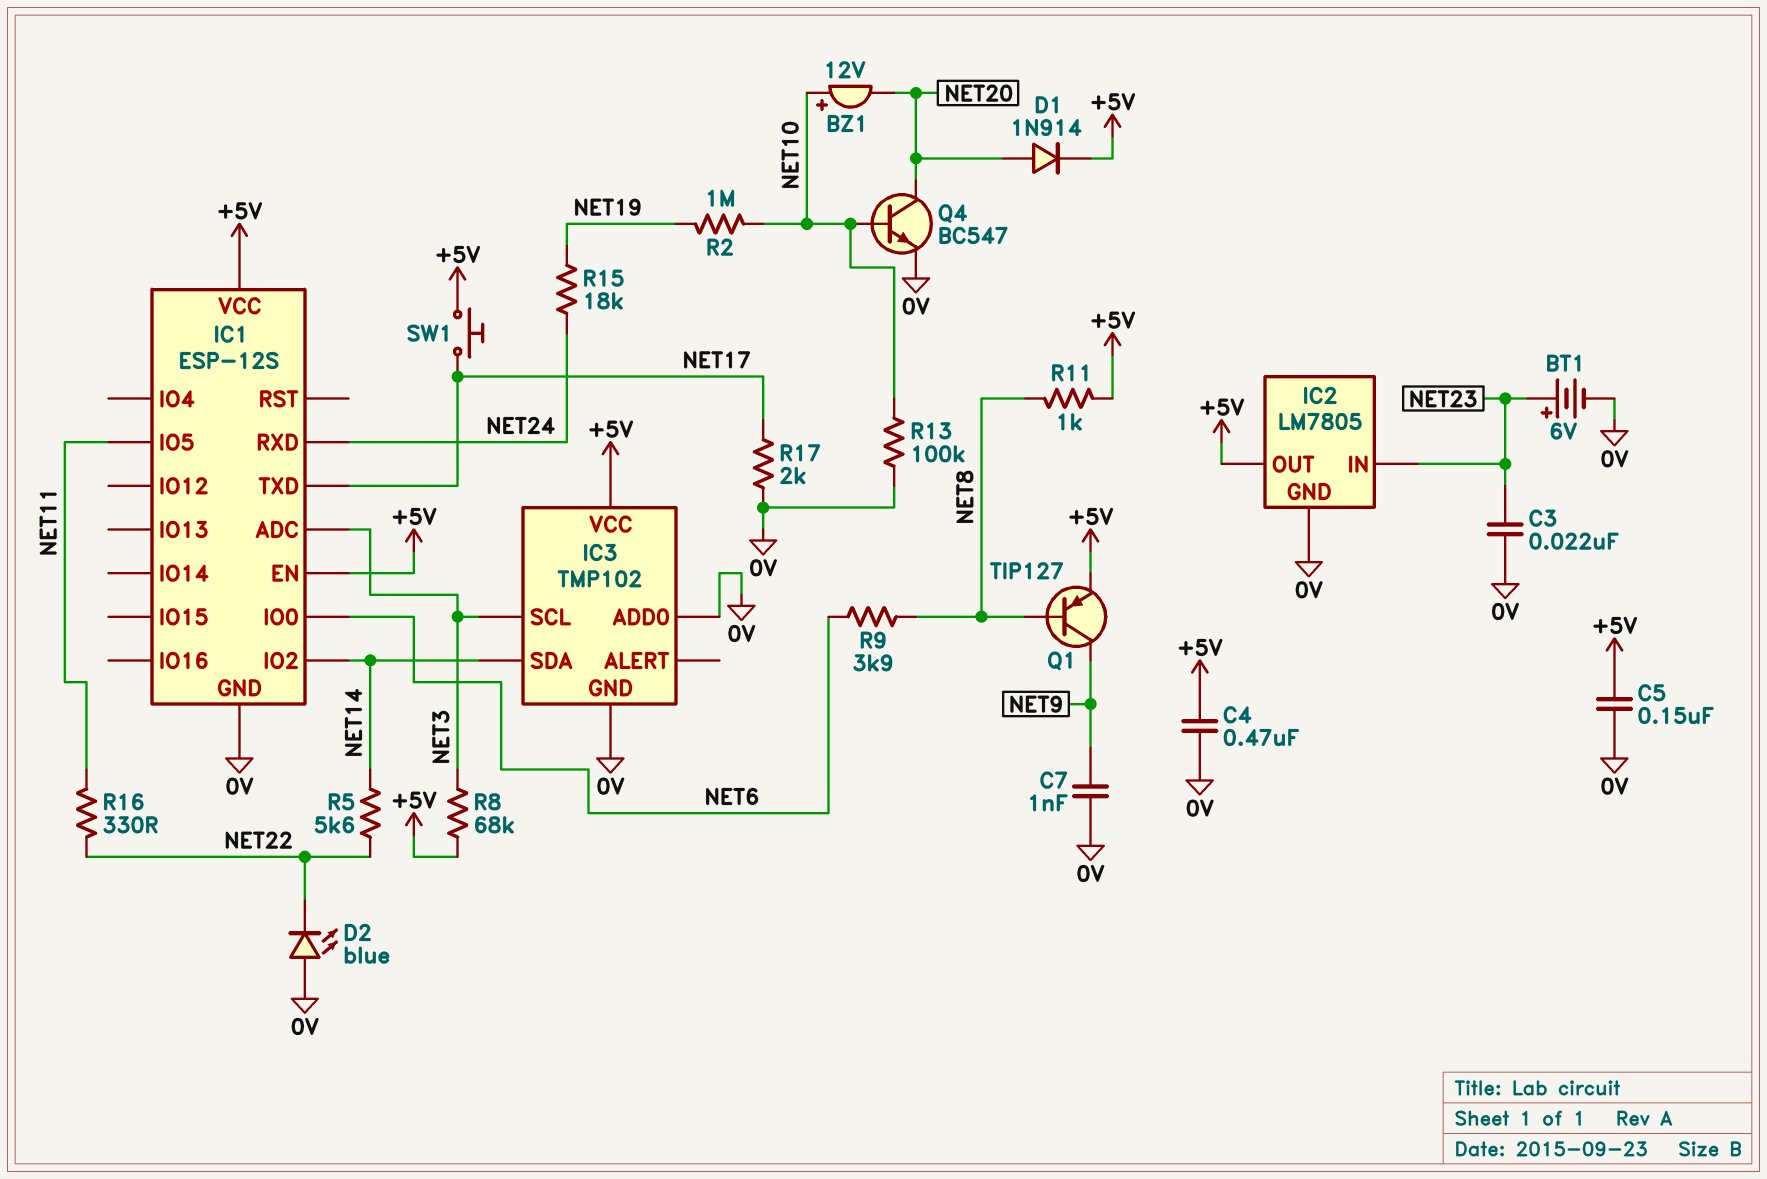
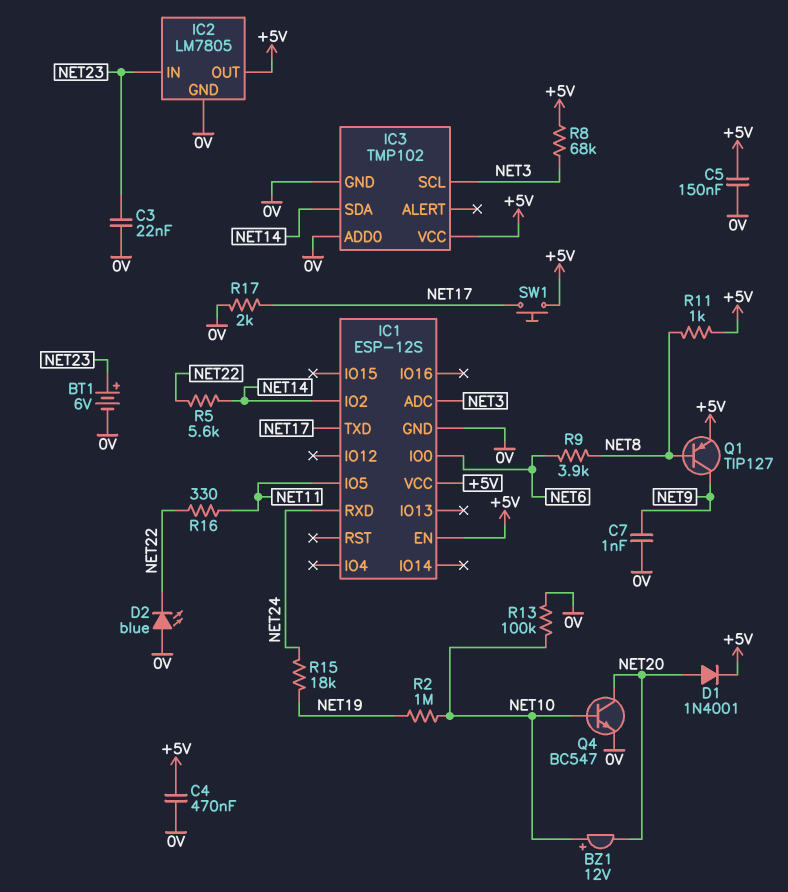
D1: diode 1N914 (A NET20, K +5V) -> diode 1N4001 (A NET20, K +5V)

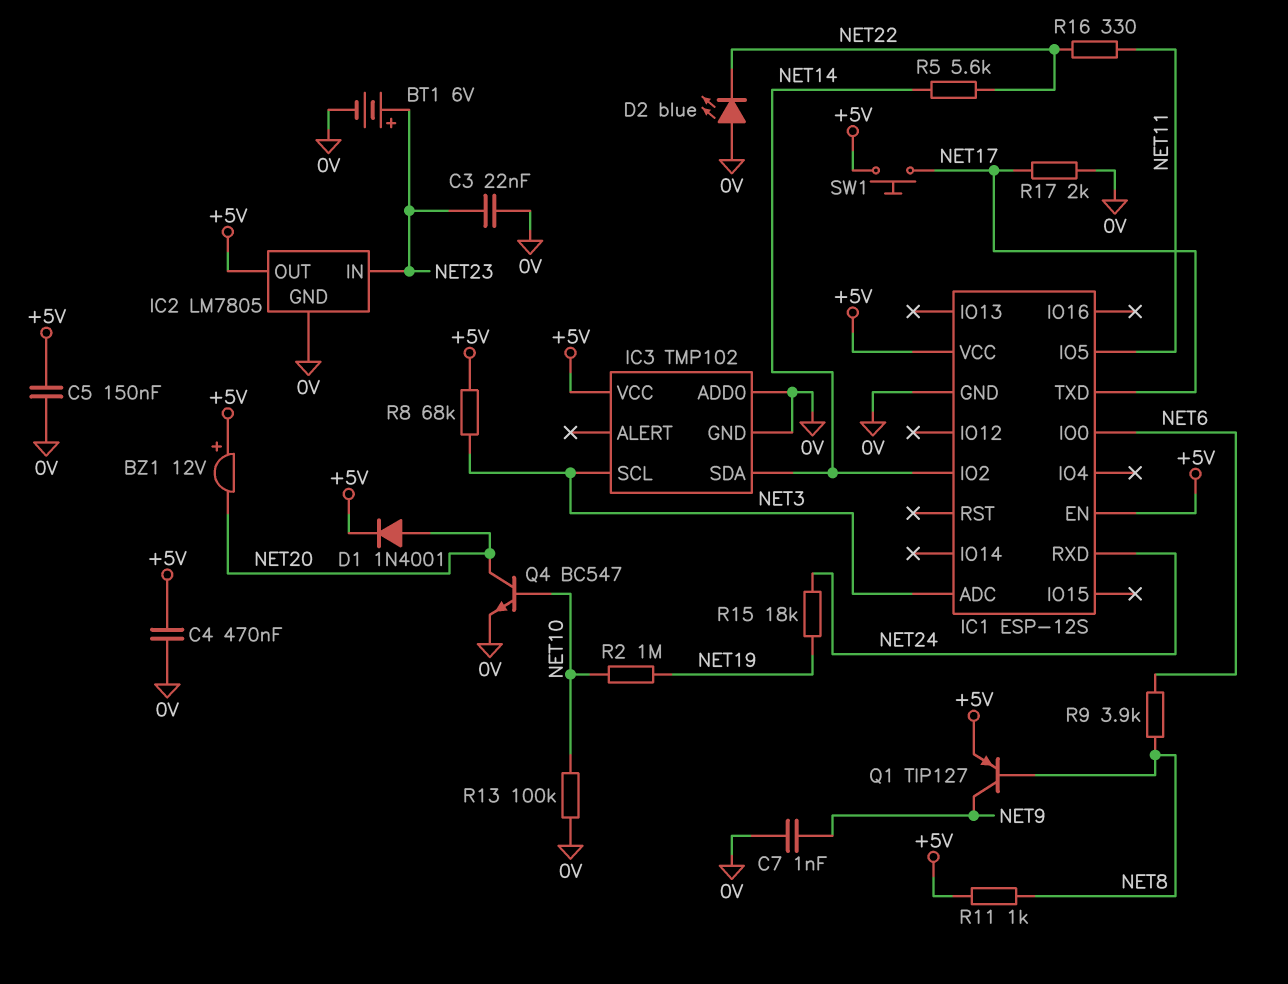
BZ1: buzzer 12V (plus NET10, minus NET20) -> buzzer 12V (plus +5V, minus NET20)

